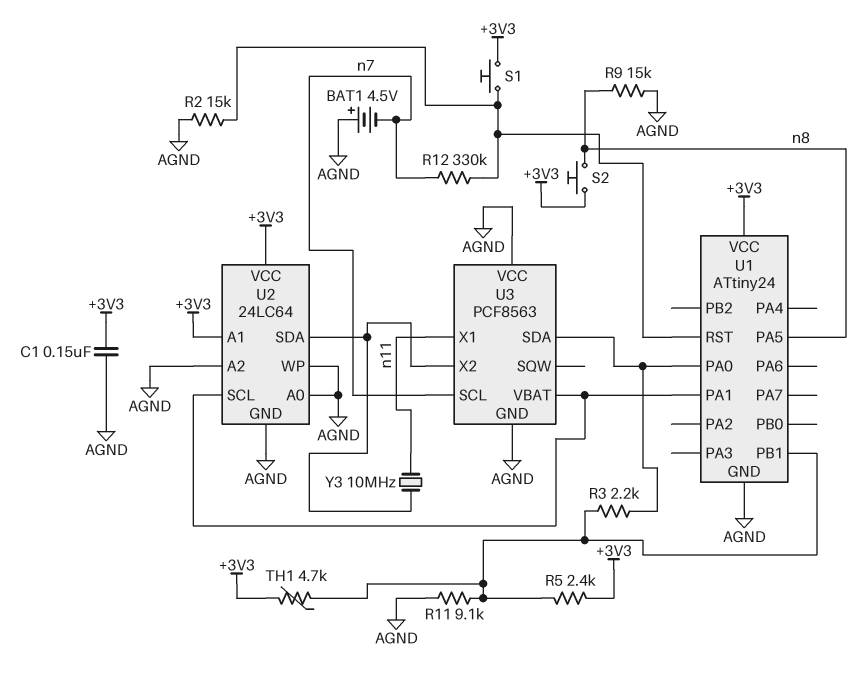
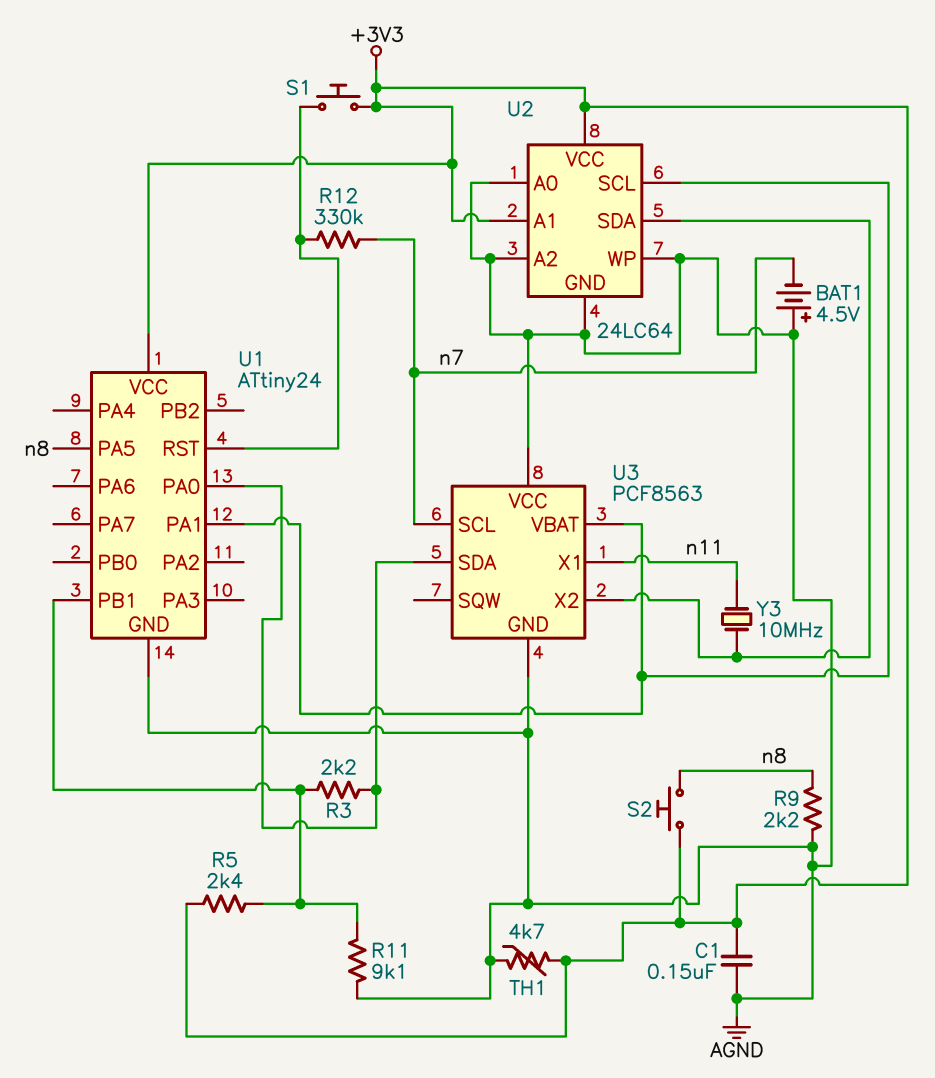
R2: 15k (AGND, U1/RST) -> none
R9: 15k (AGND, n8) -> 2.2k (AGND, n8)
TH1: 4.7k (+3V3, U1/PB1) -> 4.7k (+3V3, AGND)

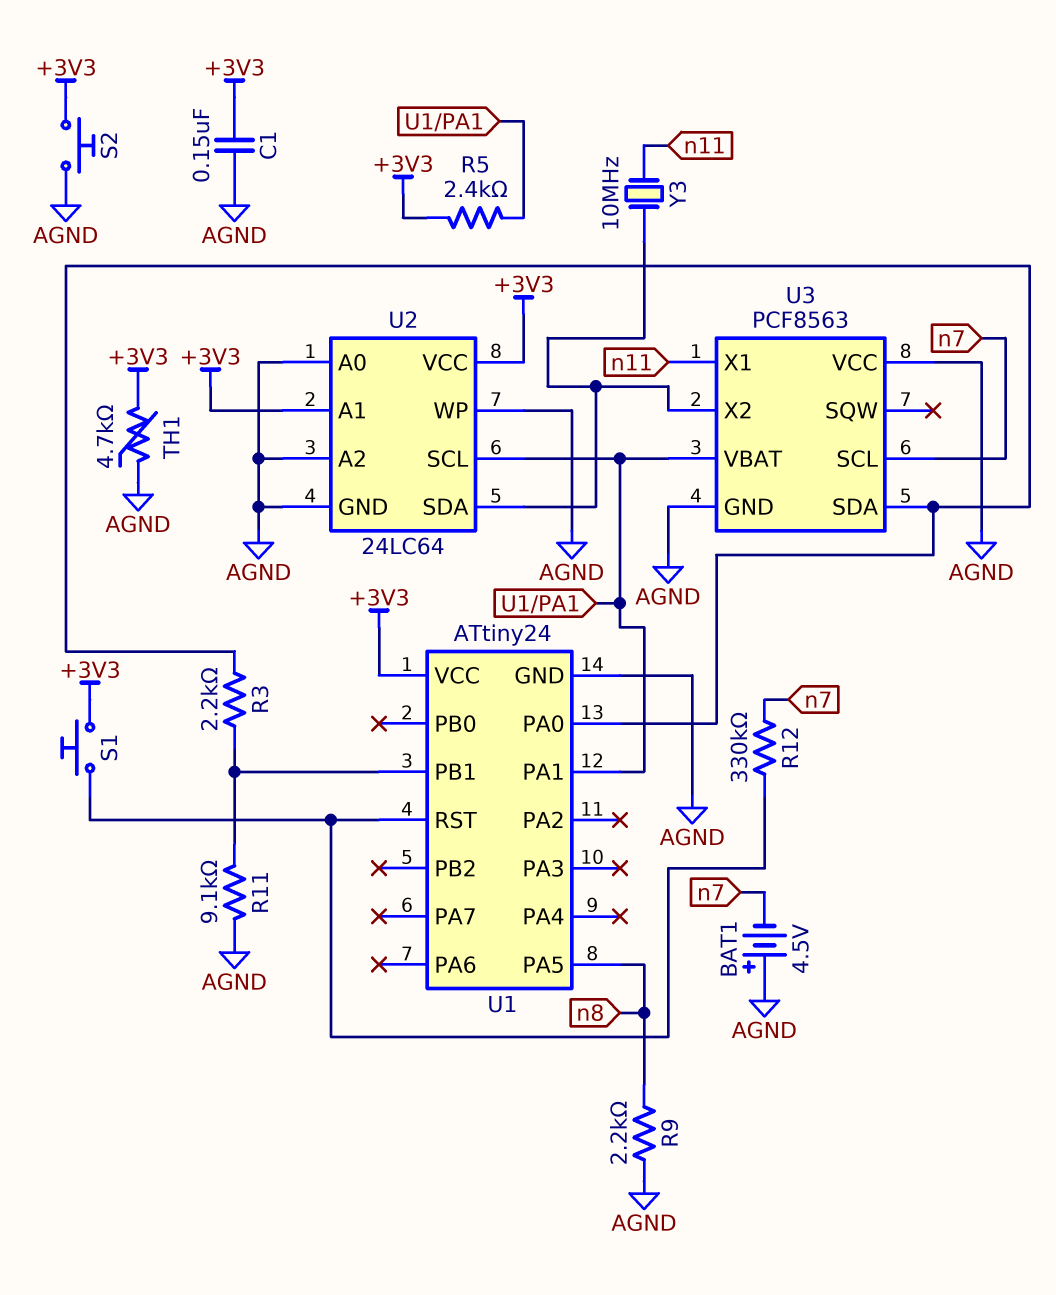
R5: 2.4k (+3V3, U1/PB1) -> 2.4k (+3V3, U1/PA1)
S2: button (+3V3, n8) -> button (+3V3, AGND)

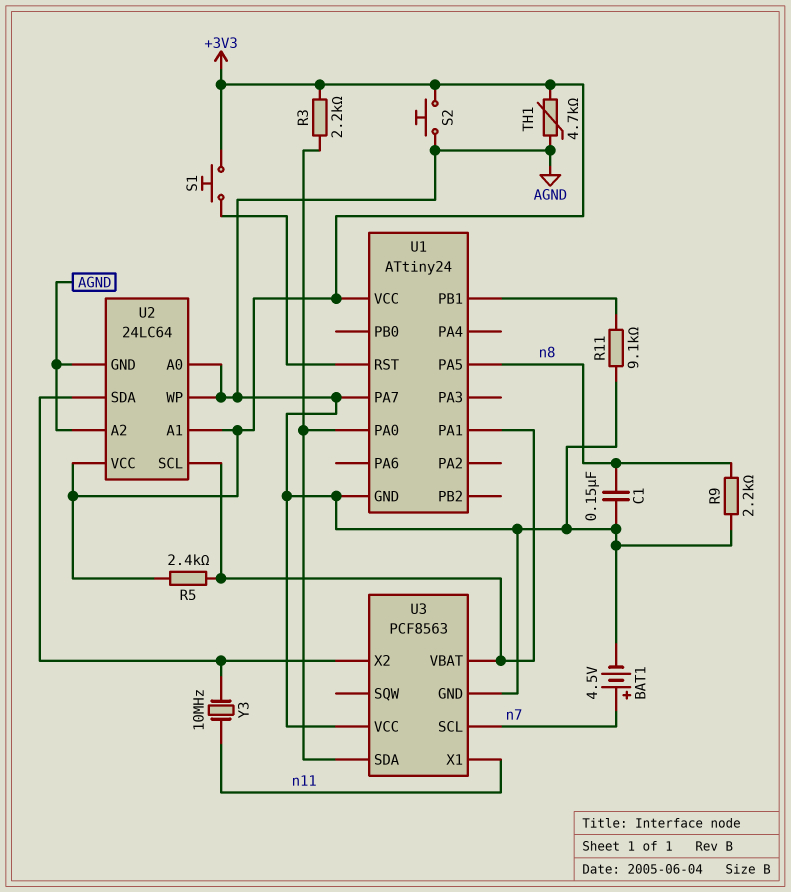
BAT1: 4.5V (plus AGND, minus n7) -> 4.5V (plus n7, minus AGND)
C1: 150nF (+3V3, AGND) -> 150nF (AGND, n8)
R3: 2.2k (U1/PA0, U1/PB1) -> 2.2k (+3V3, U1/PA0)
R12: 330k (U1/RST, n7) -> none
U1 pin PA7: none -> AGND

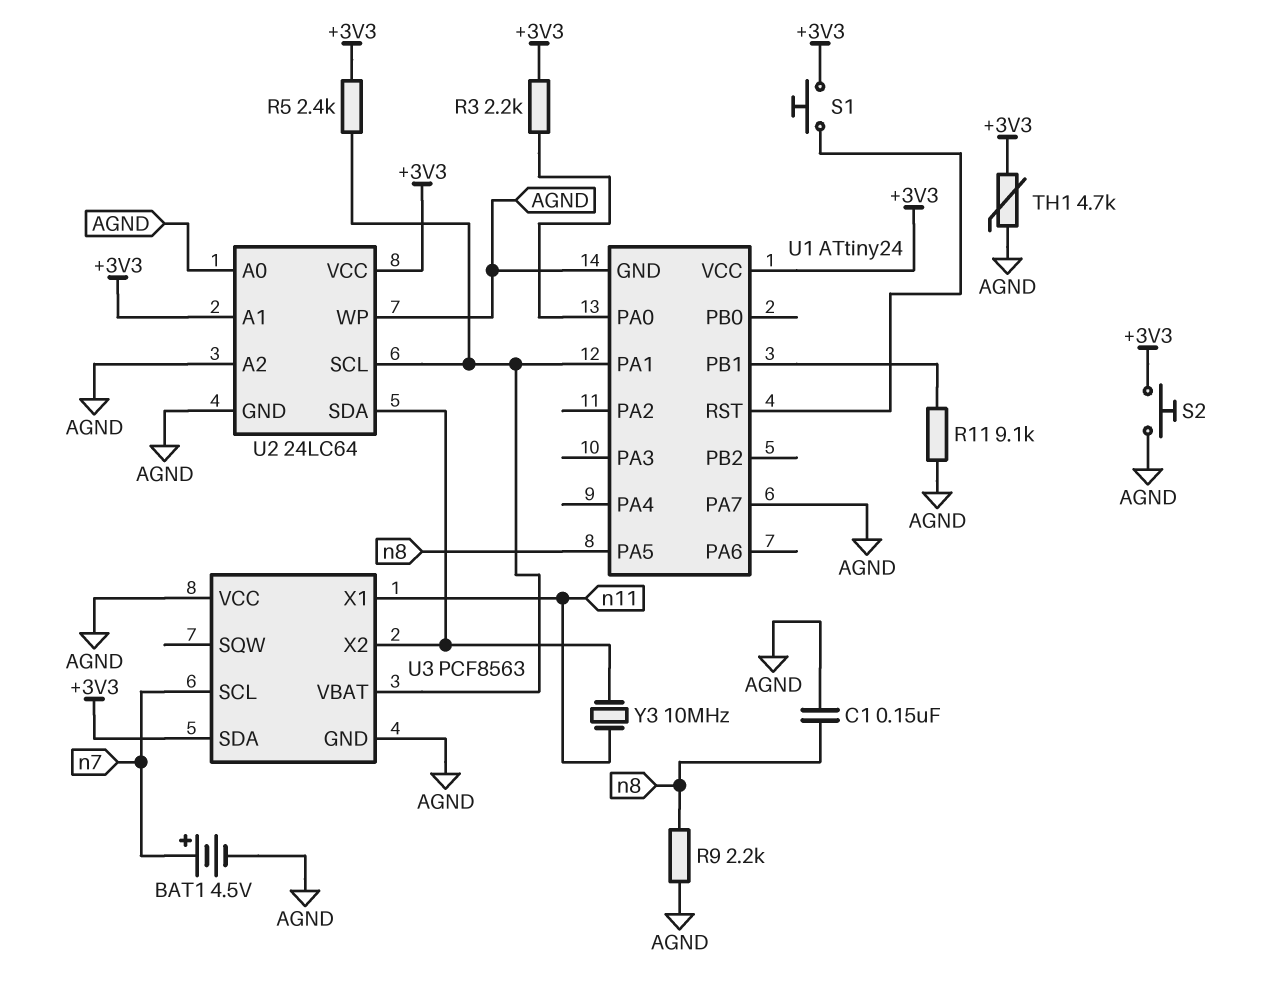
U3 pin SDA: U1/PA0 -> +3V3

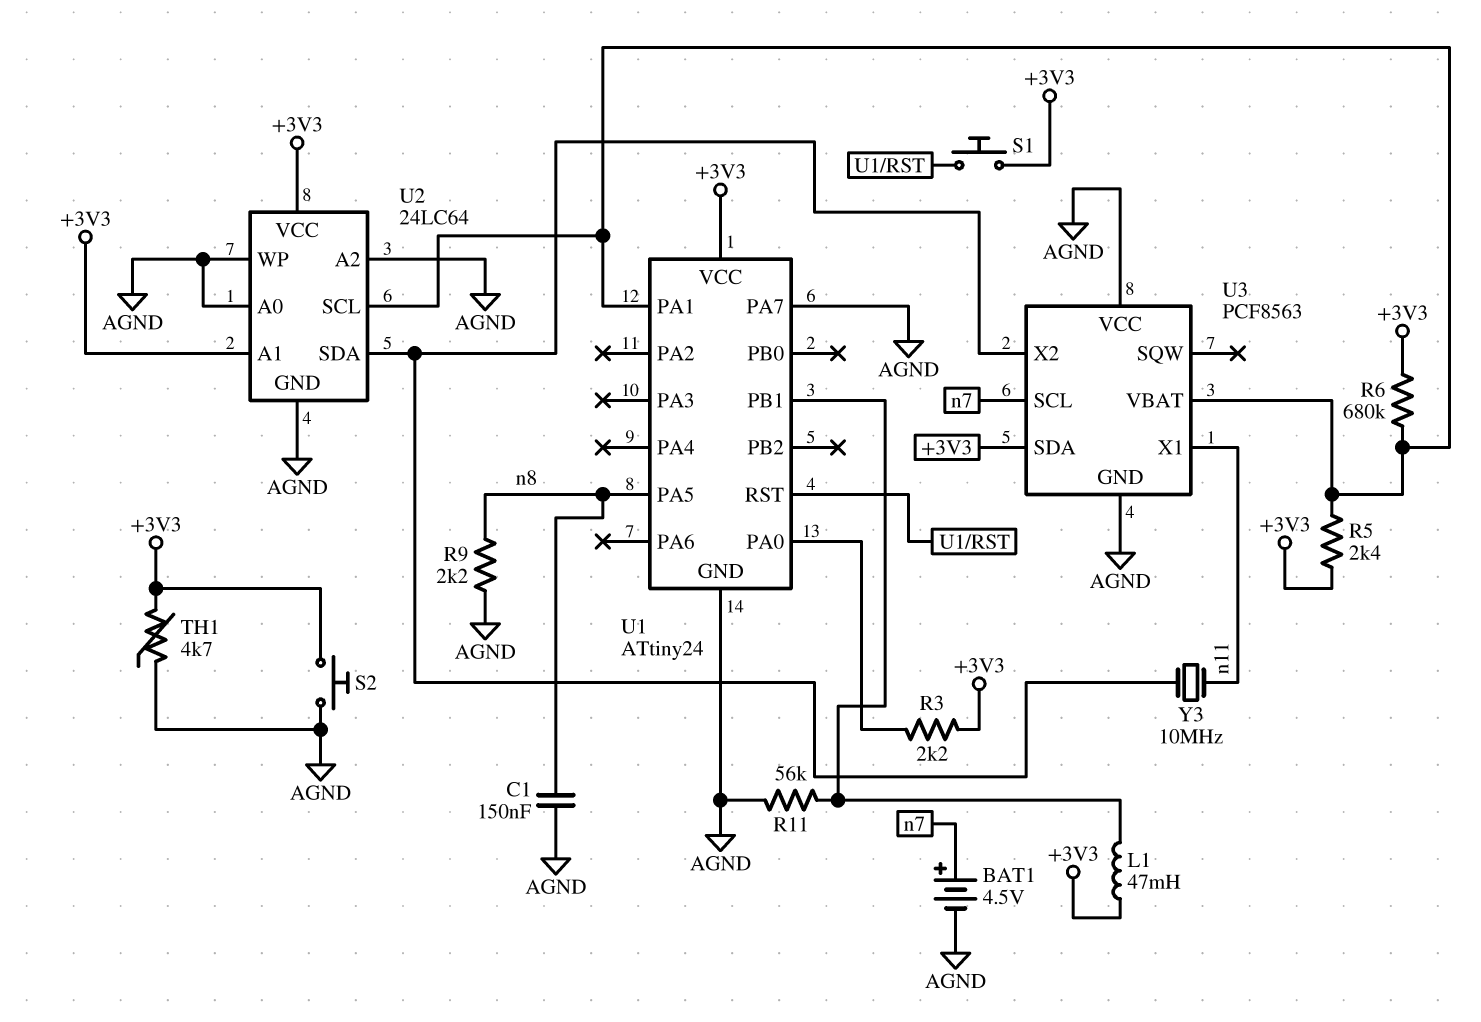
L1: none -> 47mH (+3V3, U1/PB1)
R6: none -> 680k (+3V3, U1/PA1)
R11: 9.1k (AGND, U1/PB1) -> 56k (AGND, U1/PB1)

